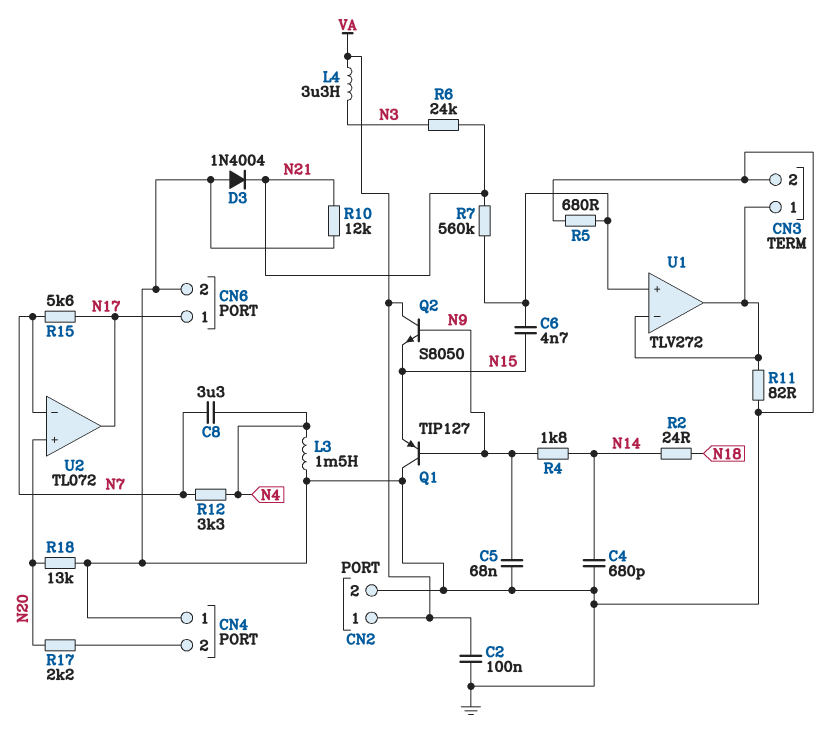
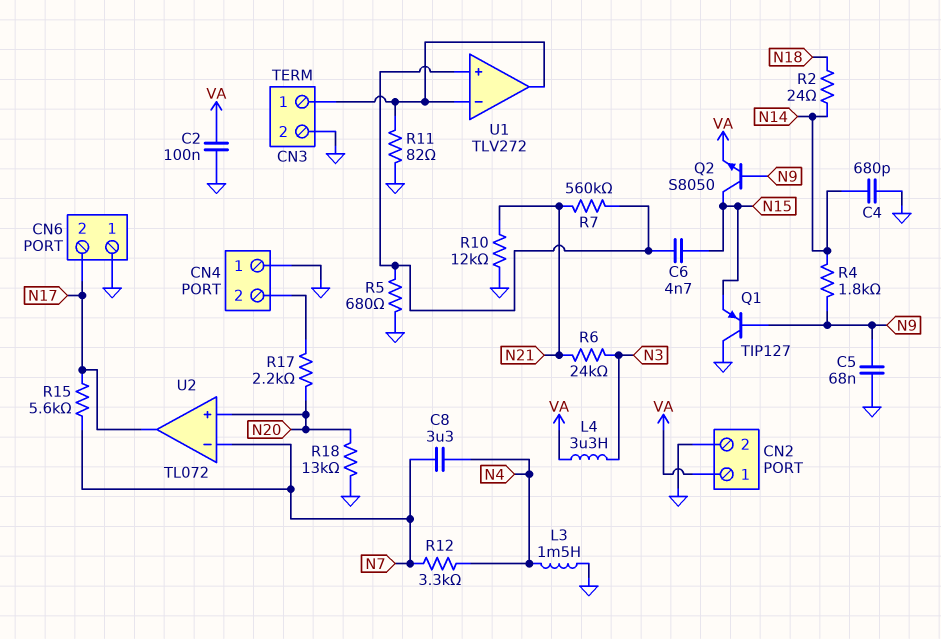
CN6 pin 1: N17 -> GND
CN6 pin 2: GND -> N17
D3: diode 1N4004 (A GND, K N21) -> none
Q2: NPN S8050 (B N9, C VA, E N15) -> NPN S8050 (B N9, C N15, E VA)

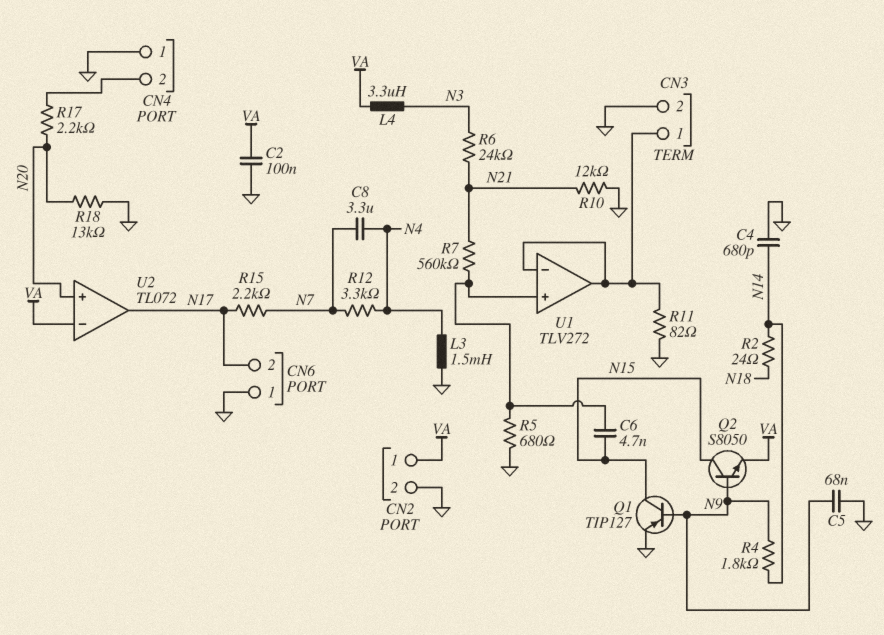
Q1: PNP TIP127 (B N9, C GND, E N15) -> PNP TIP127 (B N9, C N15, E GND)
R15: 5.6k (N7, N17) -> 2.2k (N7, N17)
U2 pin in-: N7 -> VA

